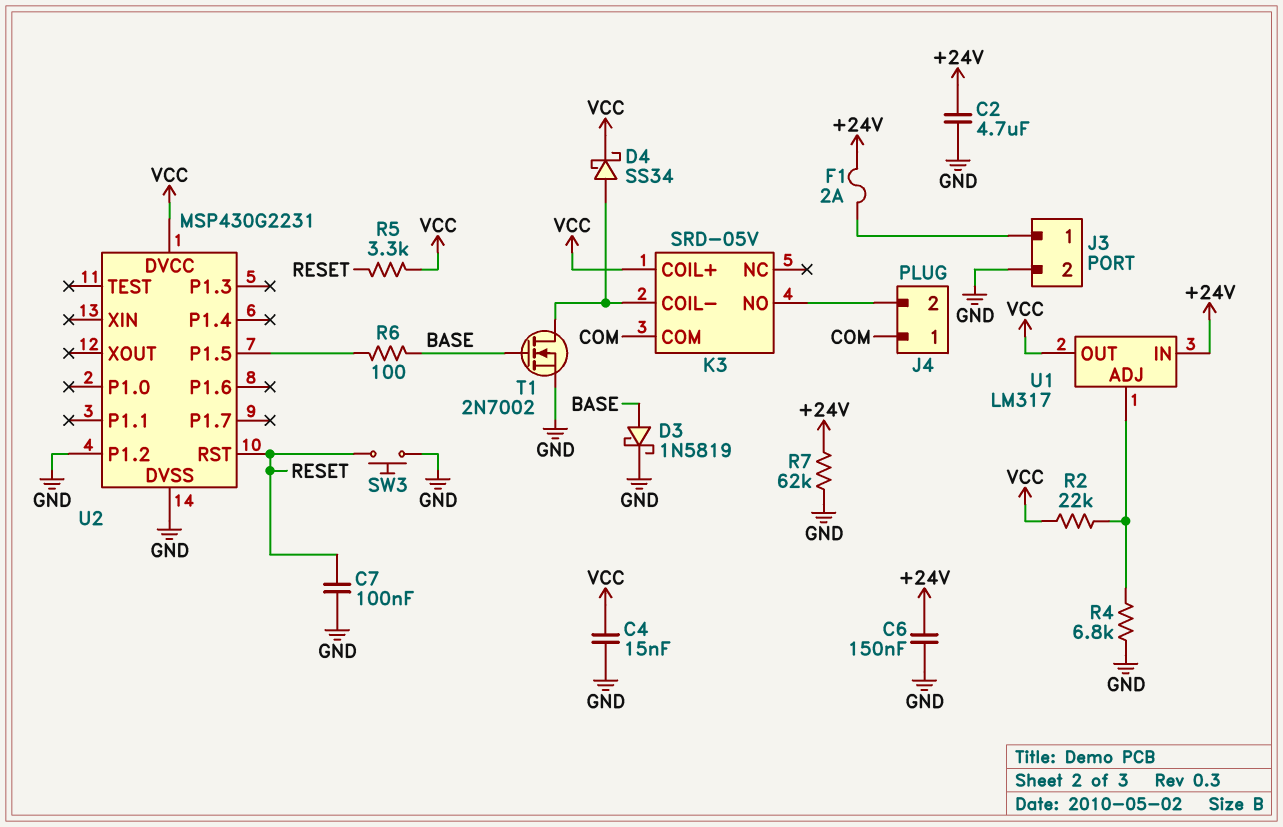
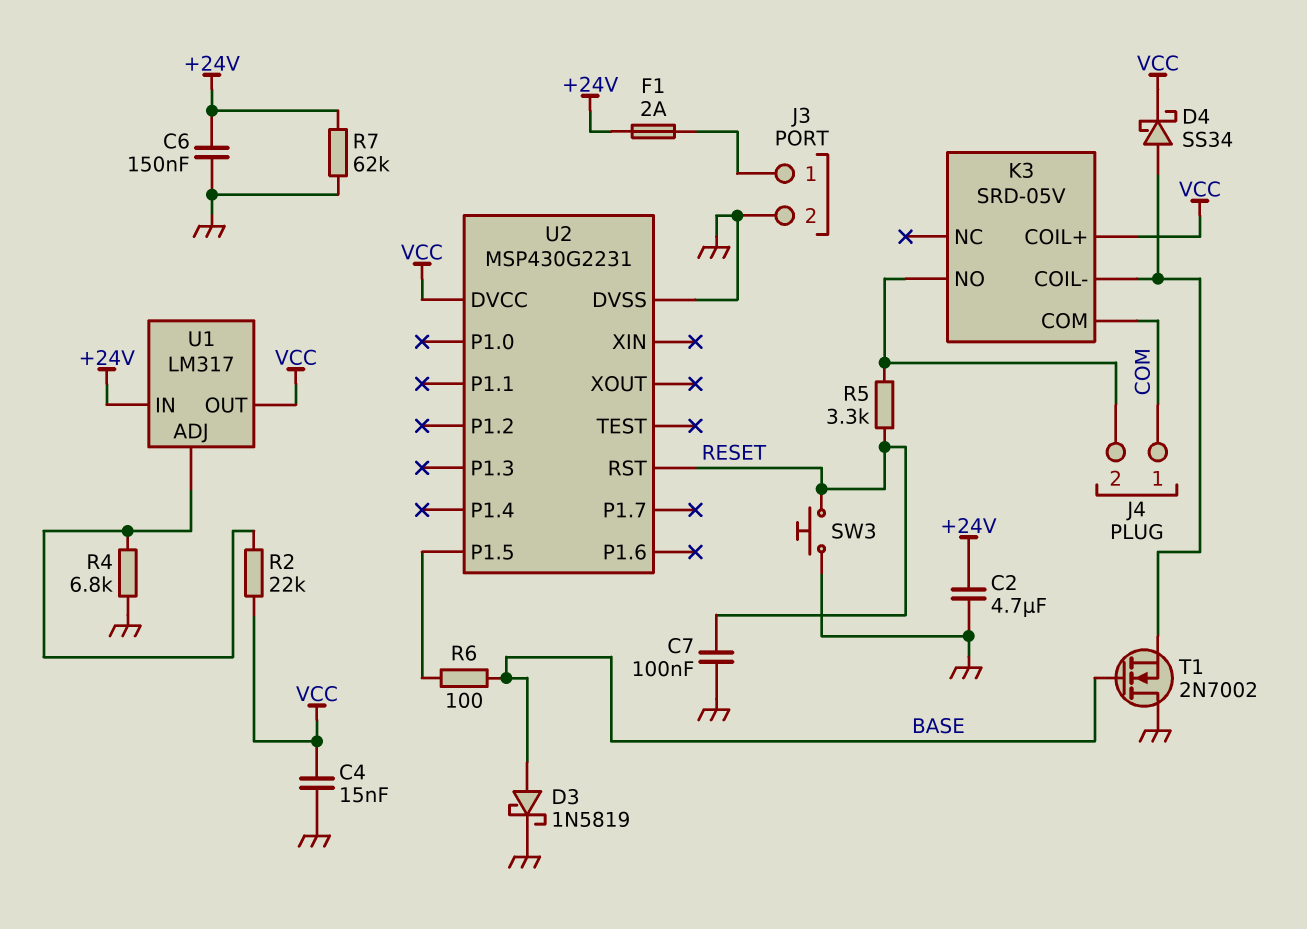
R5: 3.3k (RESET, VCC) -> 3.3k (J4/2, RESET)
T1: NMOS 2N7002 (G BASE, D K3/COIL-, S GND) -> NMOS 2N7002 (G BASE, D GND, S K3/COIL-)
U2 pin P1.2: GND -> none

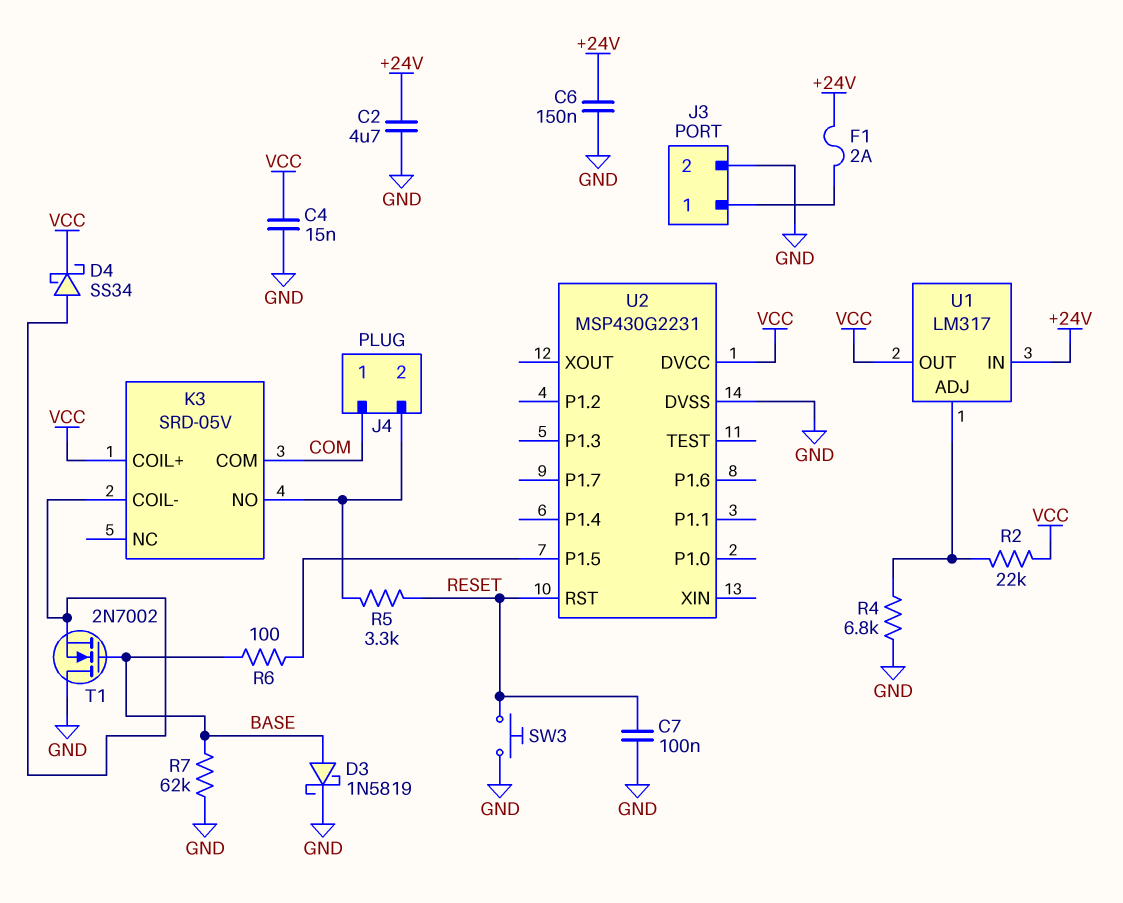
R7: 62k (+24V, GND) -> 62k (BASE, GND)

